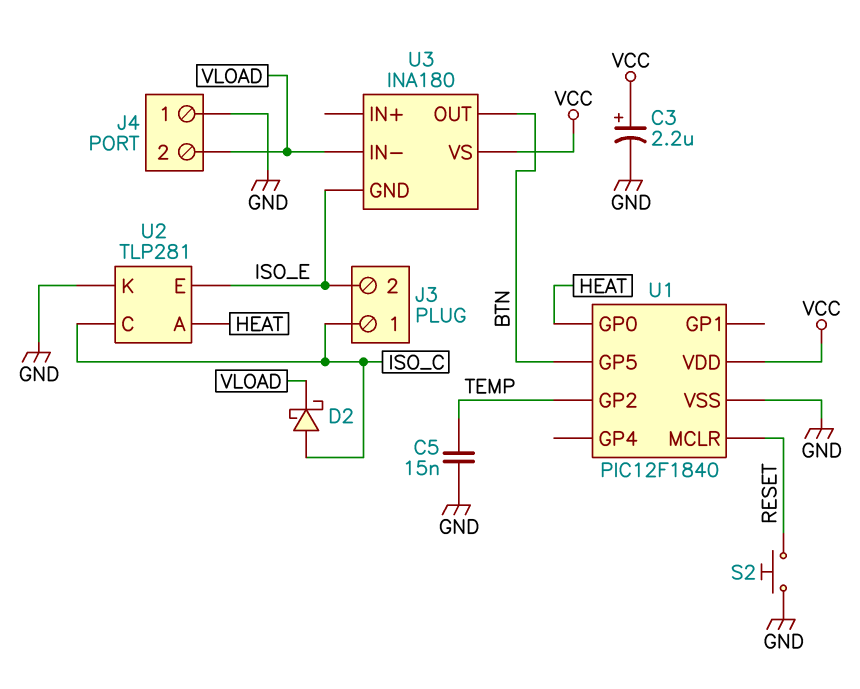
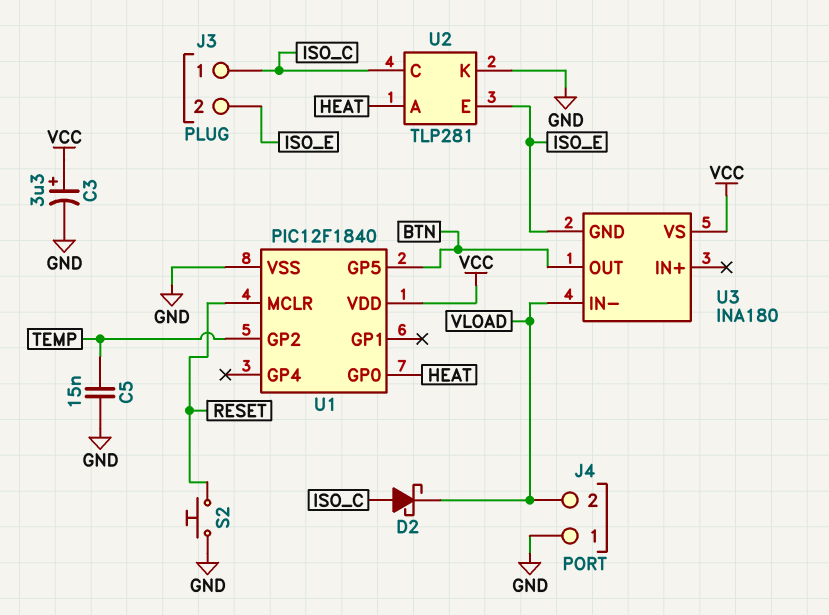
C3: 2.2uF (plus VCC, minus GND) -> 3.3uF (plus VCC, minus GND)

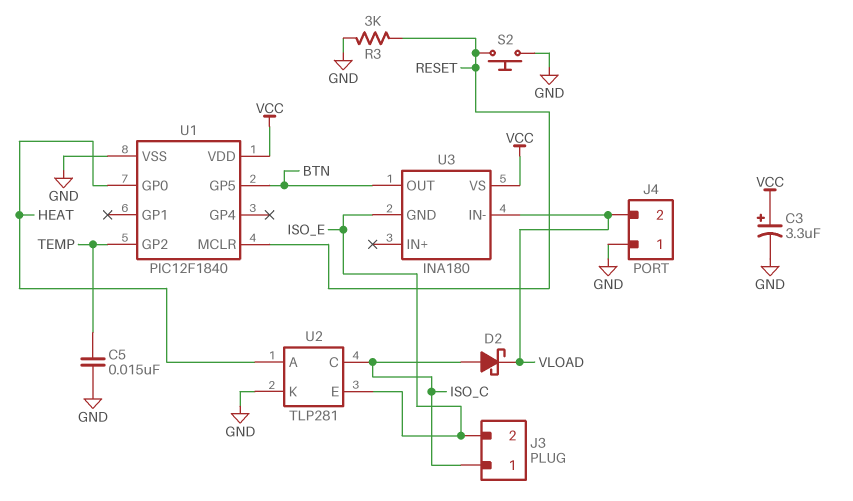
R3: none -> 3k (GND, RESET)

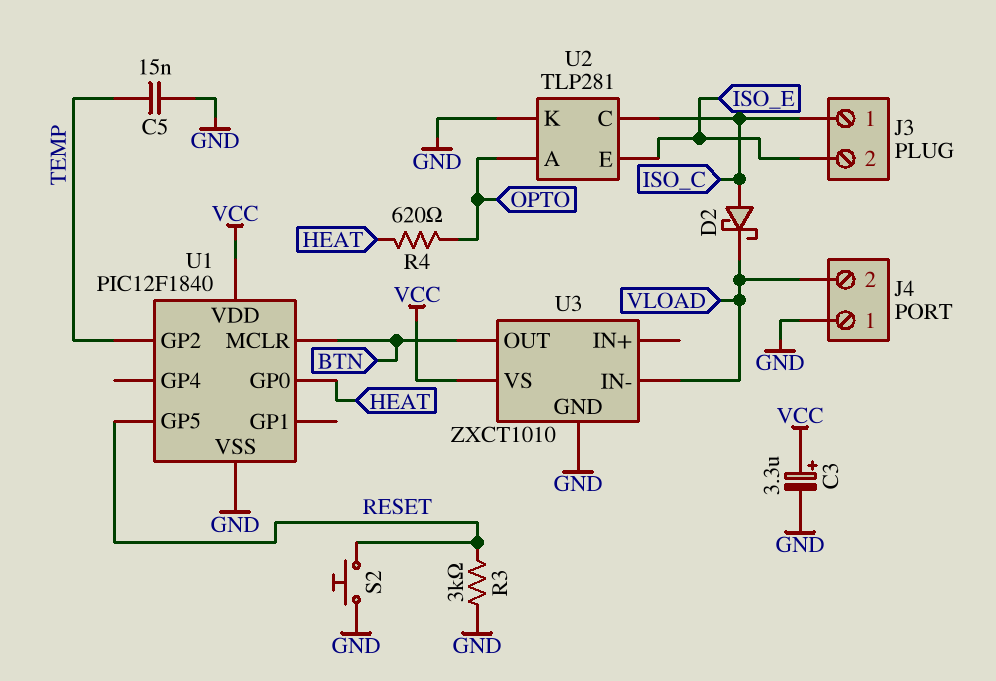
R4: none -> 620 (HEAT, OPTO)
U1 pin GP5: BTN -> RESET
U1 pin MCLR: RESET -> BTN
U2 pin A: HEAT -> OPTO
U3: INA180 -> ZXCT1010
U3 pin GND: ISO_E -> GND

